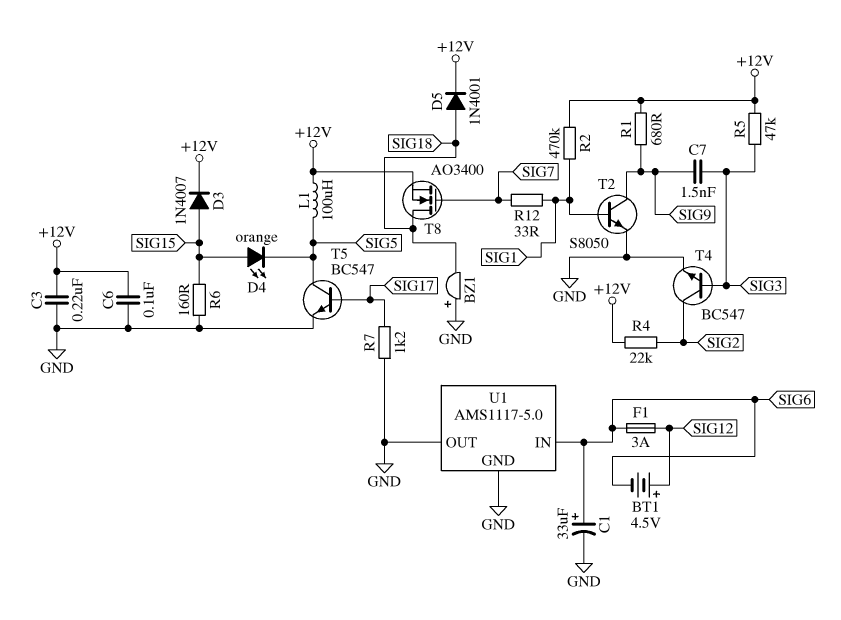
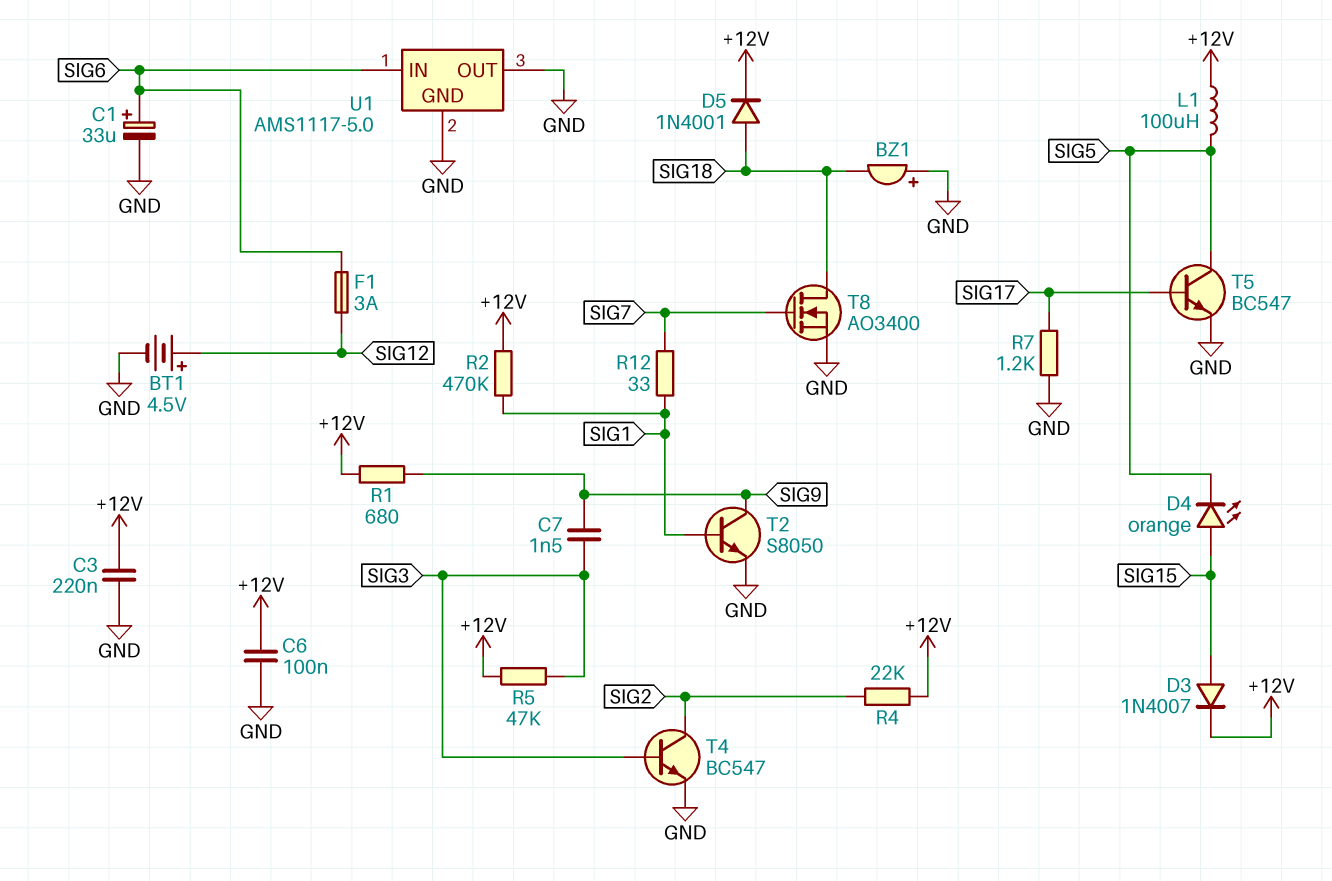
BT1: 4.5V (plus SIG12, minus SIG6) -> 4.5V (plus SIG12, minus GND)
R6: 160 (GND, SIG15) -> none
T8: NMOS AO3400 (G SIG7, D SIG18, S +12V) -> NMOS AO3400 (G SIG7, D SIG18, S GND)

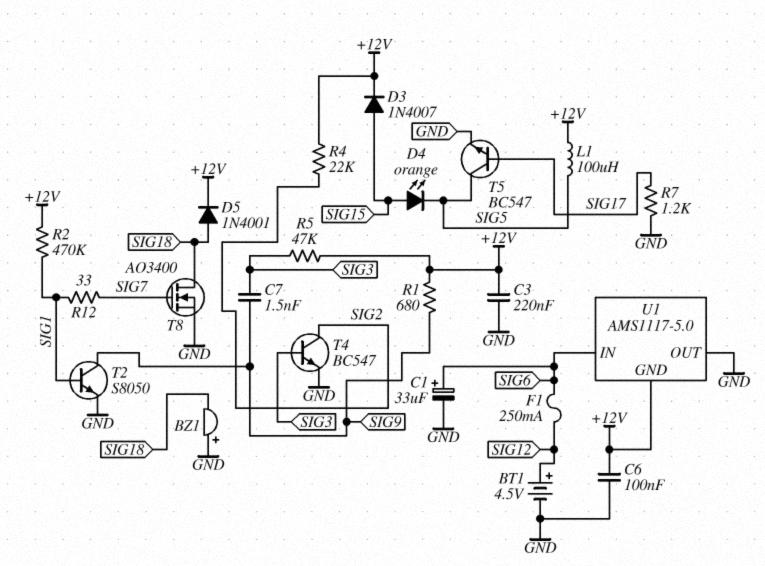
F1: 3A (SIG6, SIG12) -> 250mA (SIG6, SIG12)
U1 pin GND: GND -> +12V

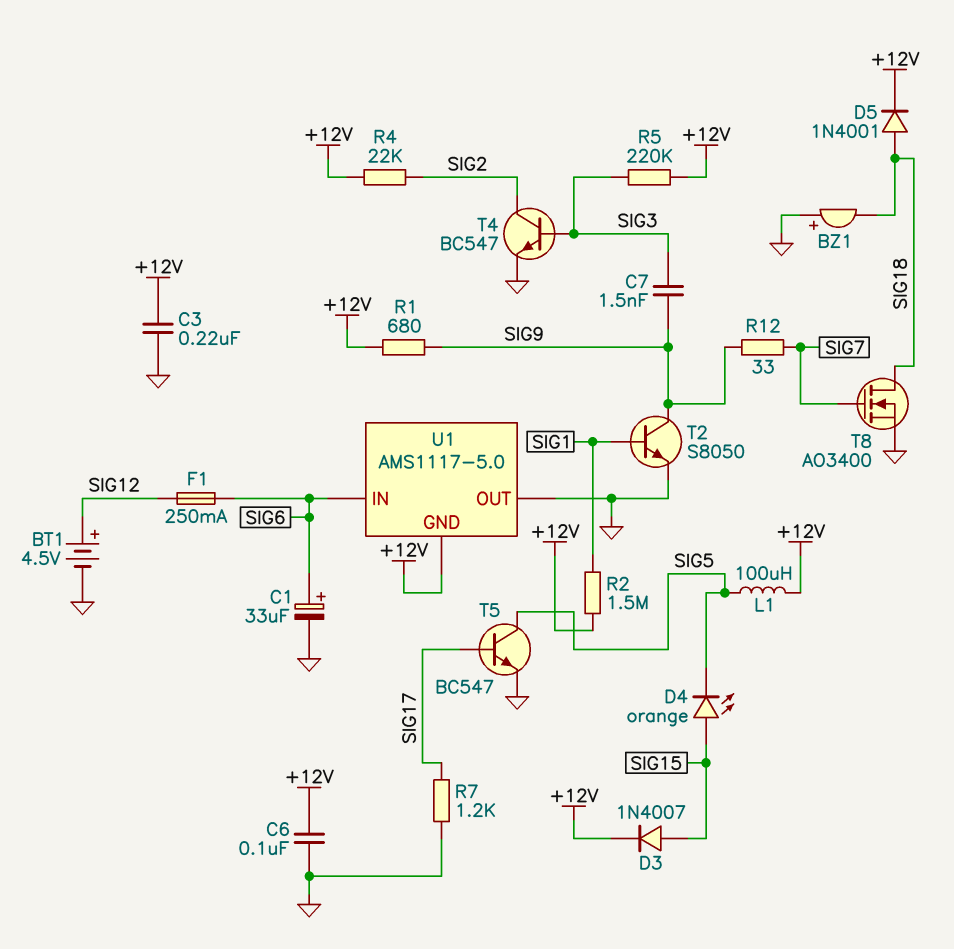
R2: 470k (+12V, SIG1) -> 1.5M (+12V, SIG1)
R5: 47k (+12V, SIG3) -> 220k (+12V, SIG3)
R12: 33 (SIG1, SIG7) -> 33 (SIG7, SIG9)

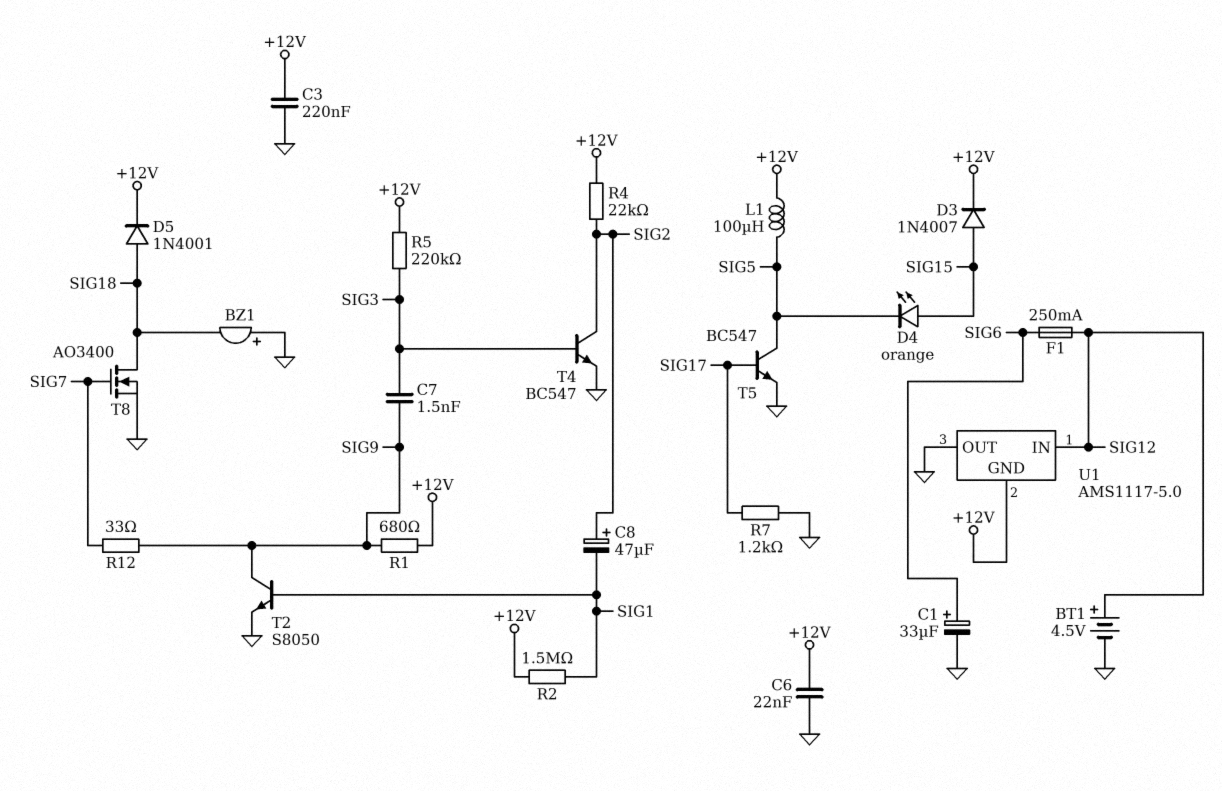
C6: 100nF (+12V, GND) -> 22nF (+12V, GND)
C8: none -> 47uF (plus SIG2, minus SIG1)
U1 pin IN: SIG6 -> SIG12

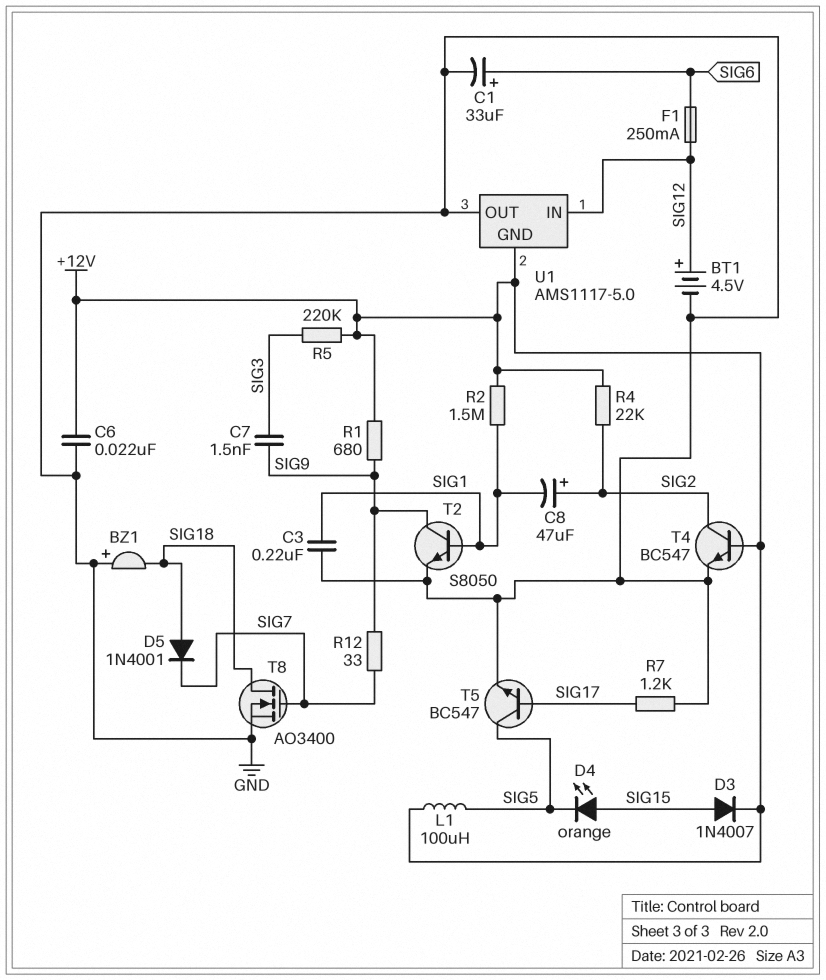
C3: 220nF (+12V, GND) -> 220nF (GND, SIG1)
D5: diode 1N4001 (A SIG18, K +12V) -> diode 1N4001 (A SIG18, K SIG7)
T4: NPN BC547 (B SIG3, C SIG2, E GND) -> NPN BC547 (B +12V, C SIG2, E GND)

